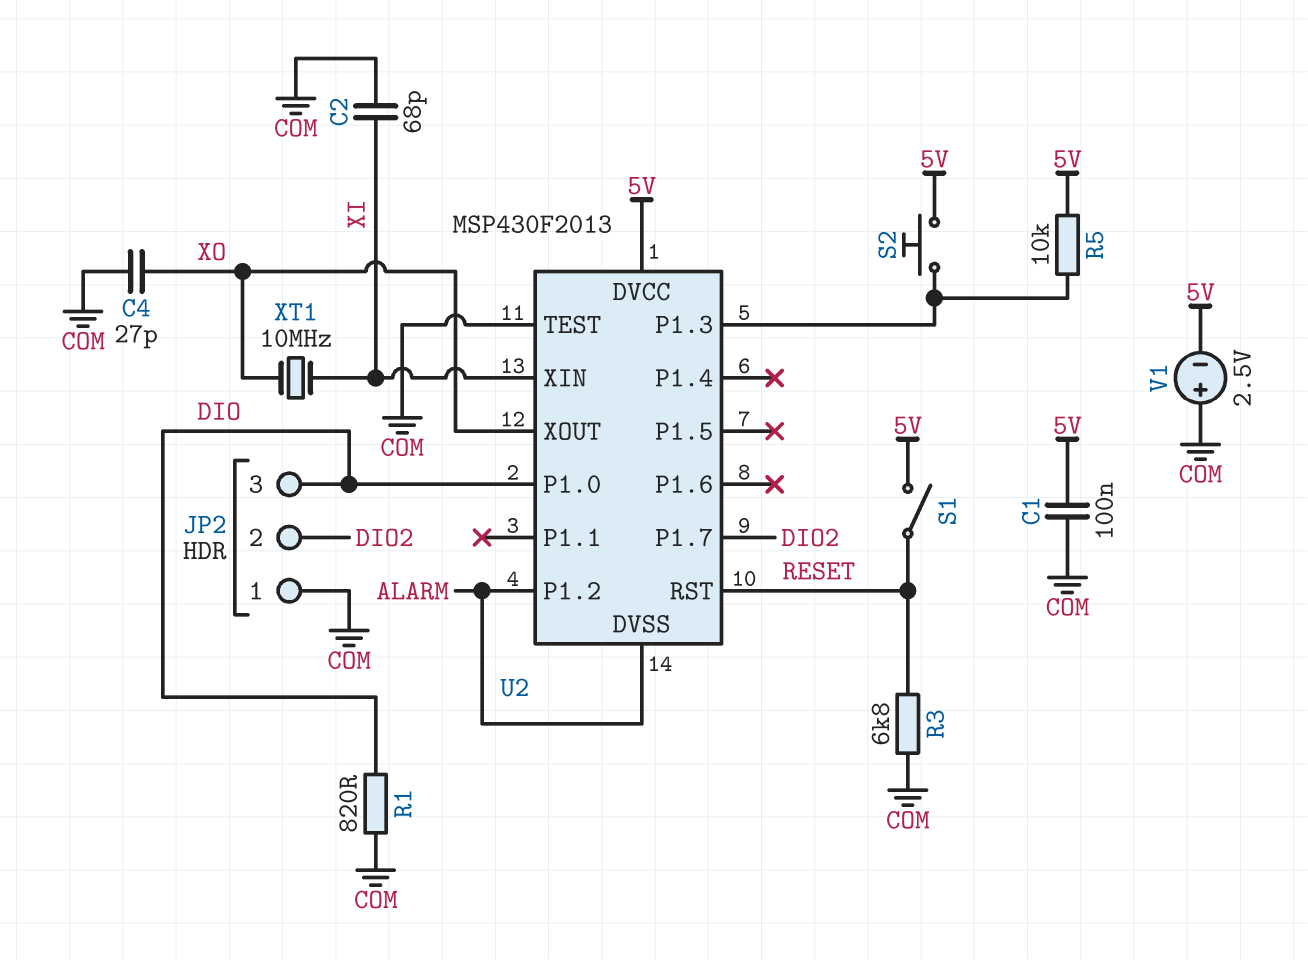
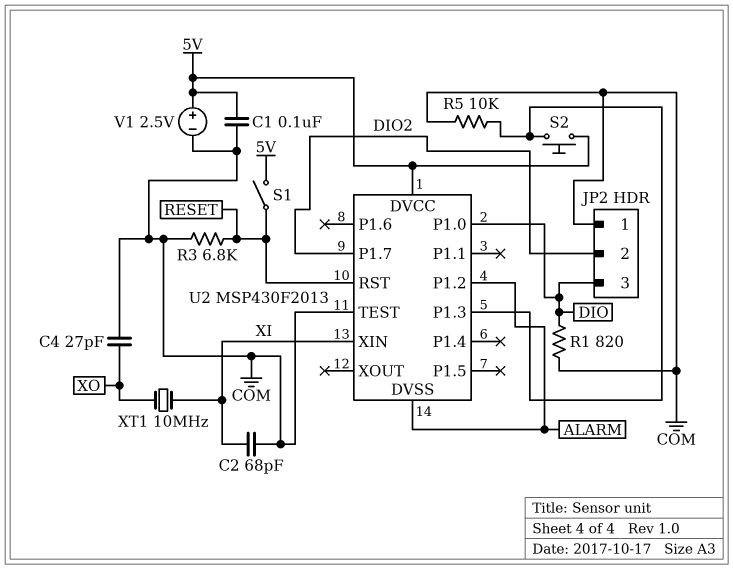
R5: 10k (5V, U2/P1.3) -> 10k (COM, U2/P1.3)
U2 pin XOUT: XO -> none
V1: 2.5V (plus COM, minus 5V) -> 2.5V (plus 5V, minus COM)

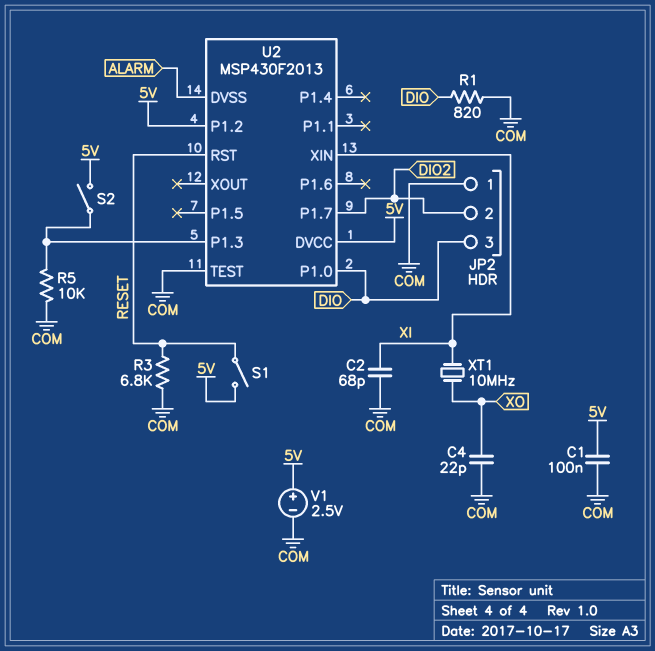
C4: 27pF (COM, XO) -> 22pF (COM, XO)
S2: button (5V, U2/P1.3) -> switch (5V, U2/P1.3)
U2 pin P1.2: ALARM -> 5V

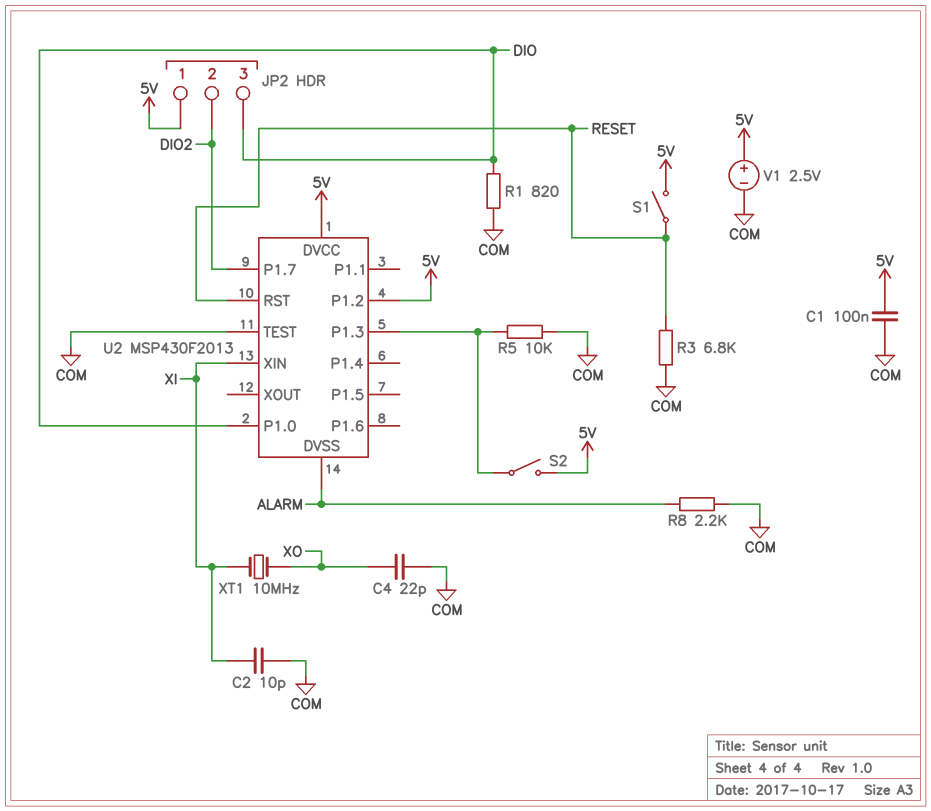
C2: 68pF (COM, XI) -> 10pF (COM, XI)
JP2 pin 1: COM -> 5V
R8: none -> 2.2k (ALARM, COM)

